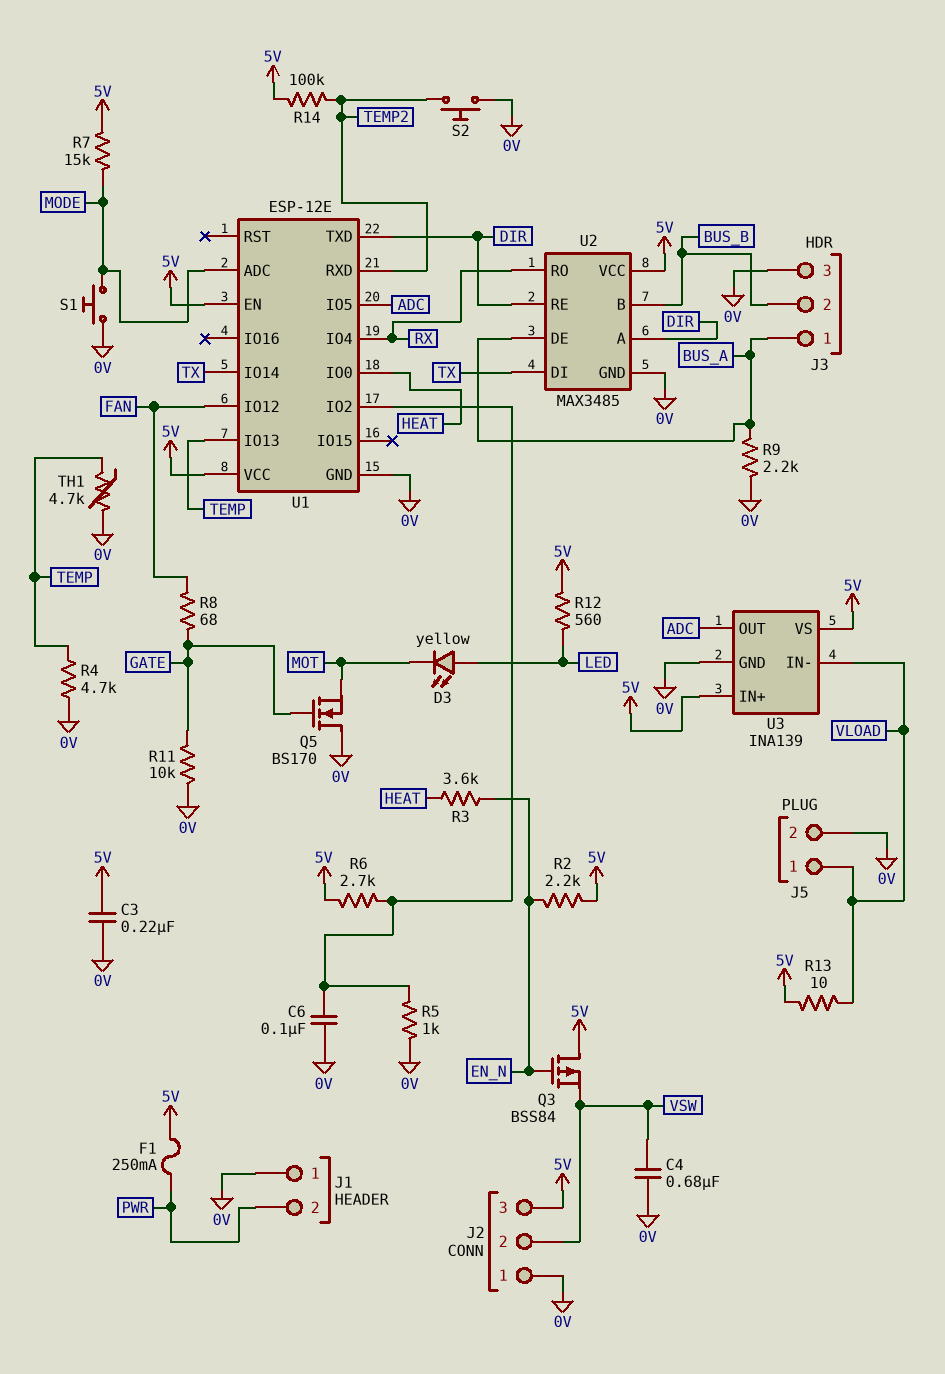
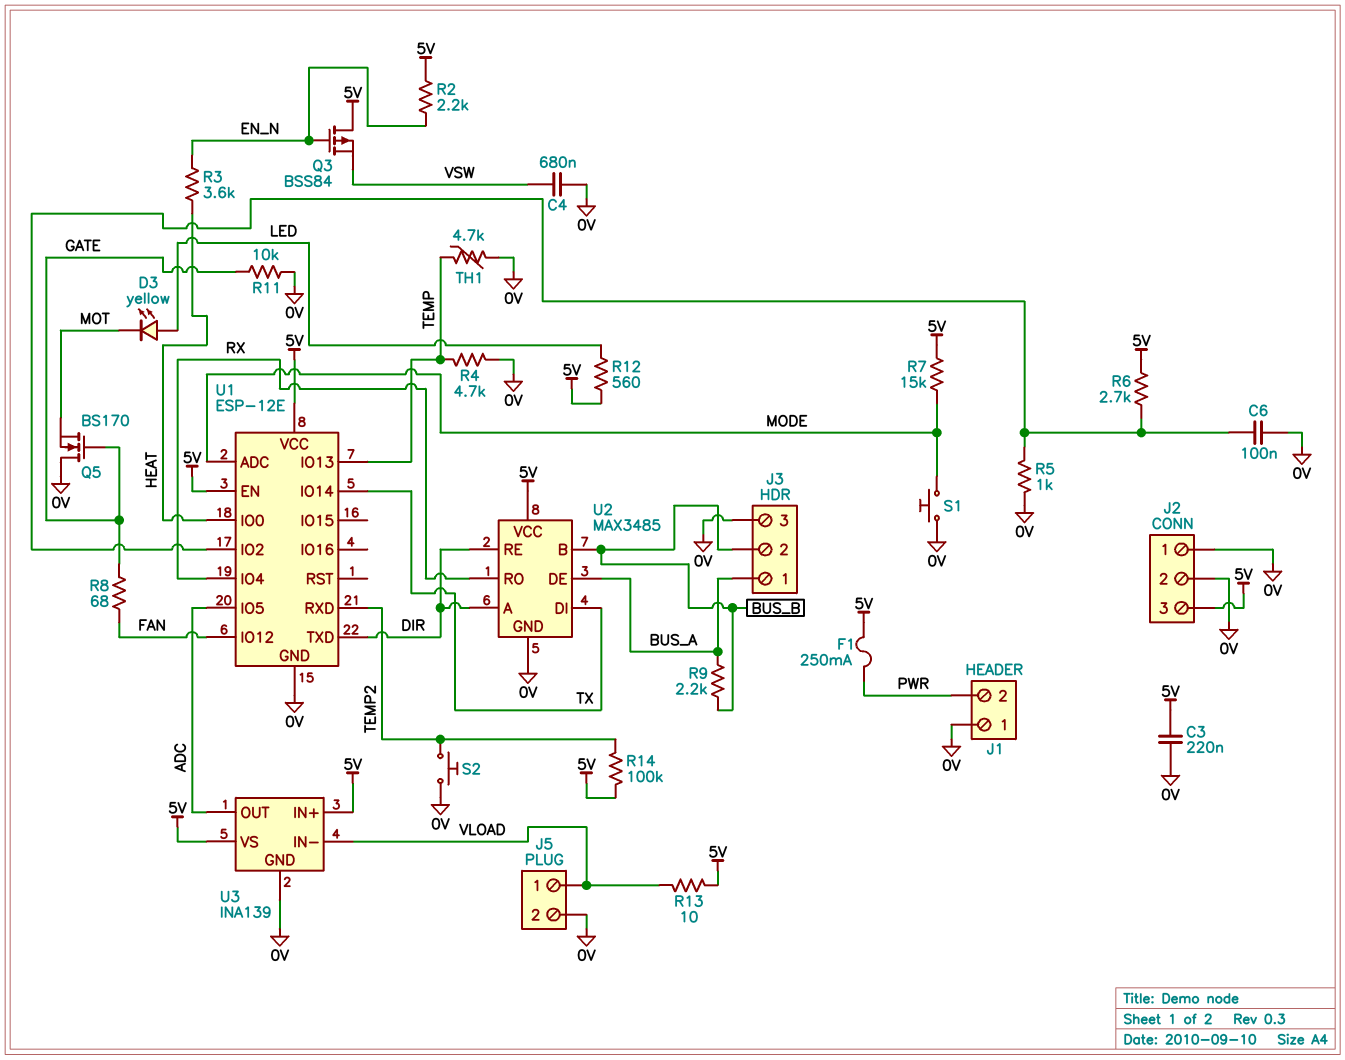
J2 pin 2: VSW -> 0V
R9: 2.2k (0V, BUS_A) -> 2.2k (BUS_A, BUS_B)

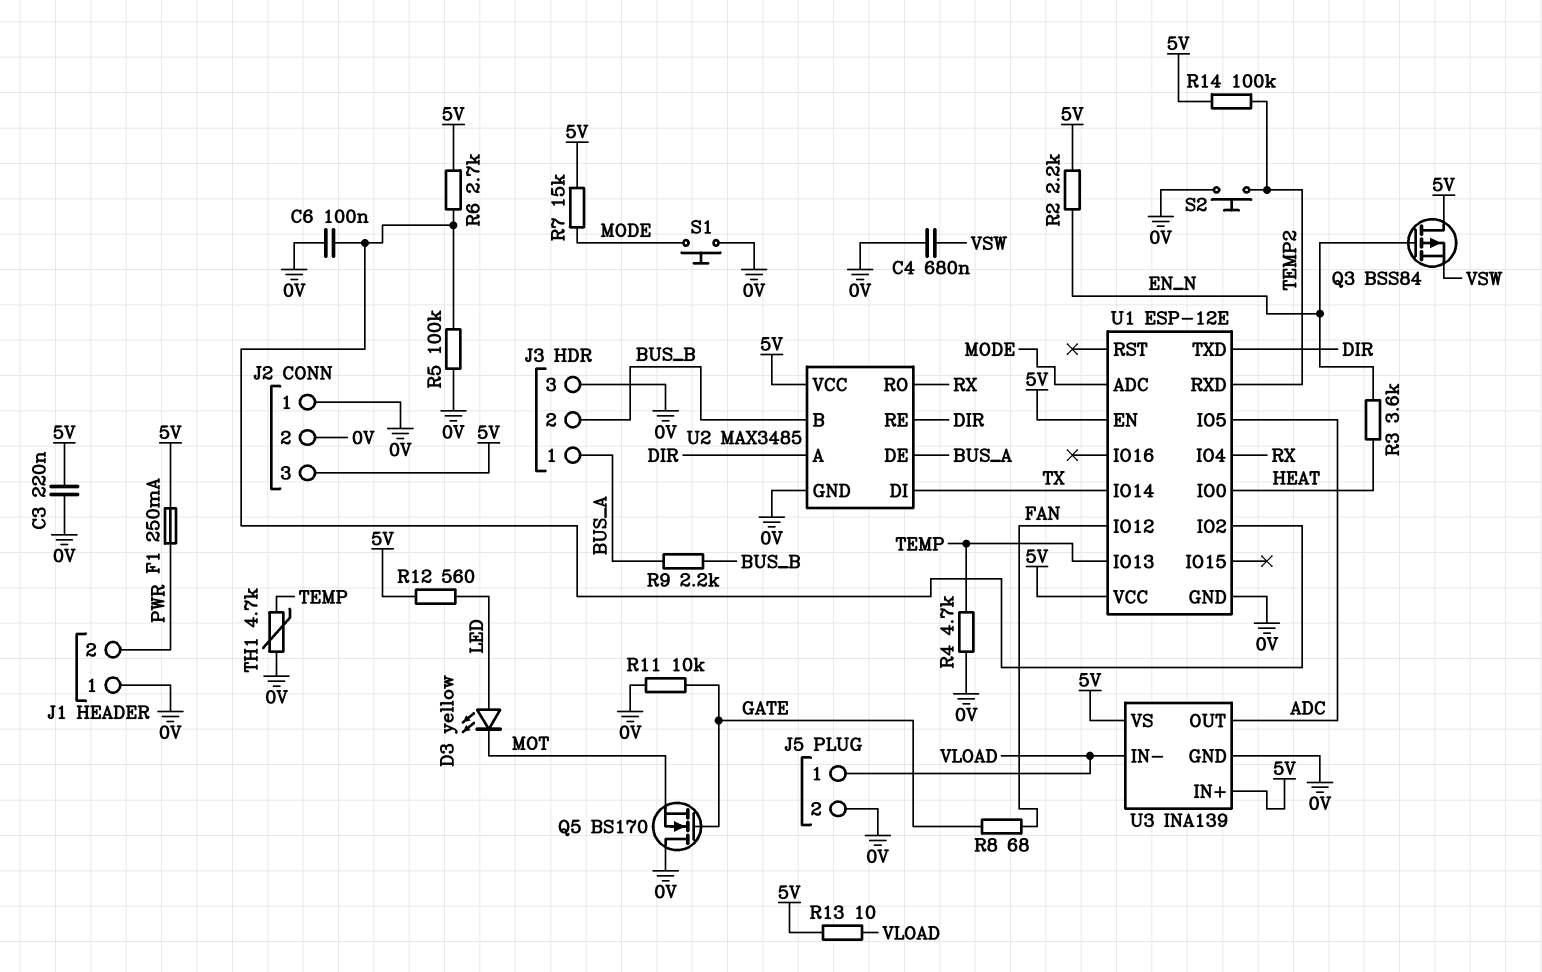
R5: 1k (0V, U1/IO2) -> 100k (0V, U1/IO2)

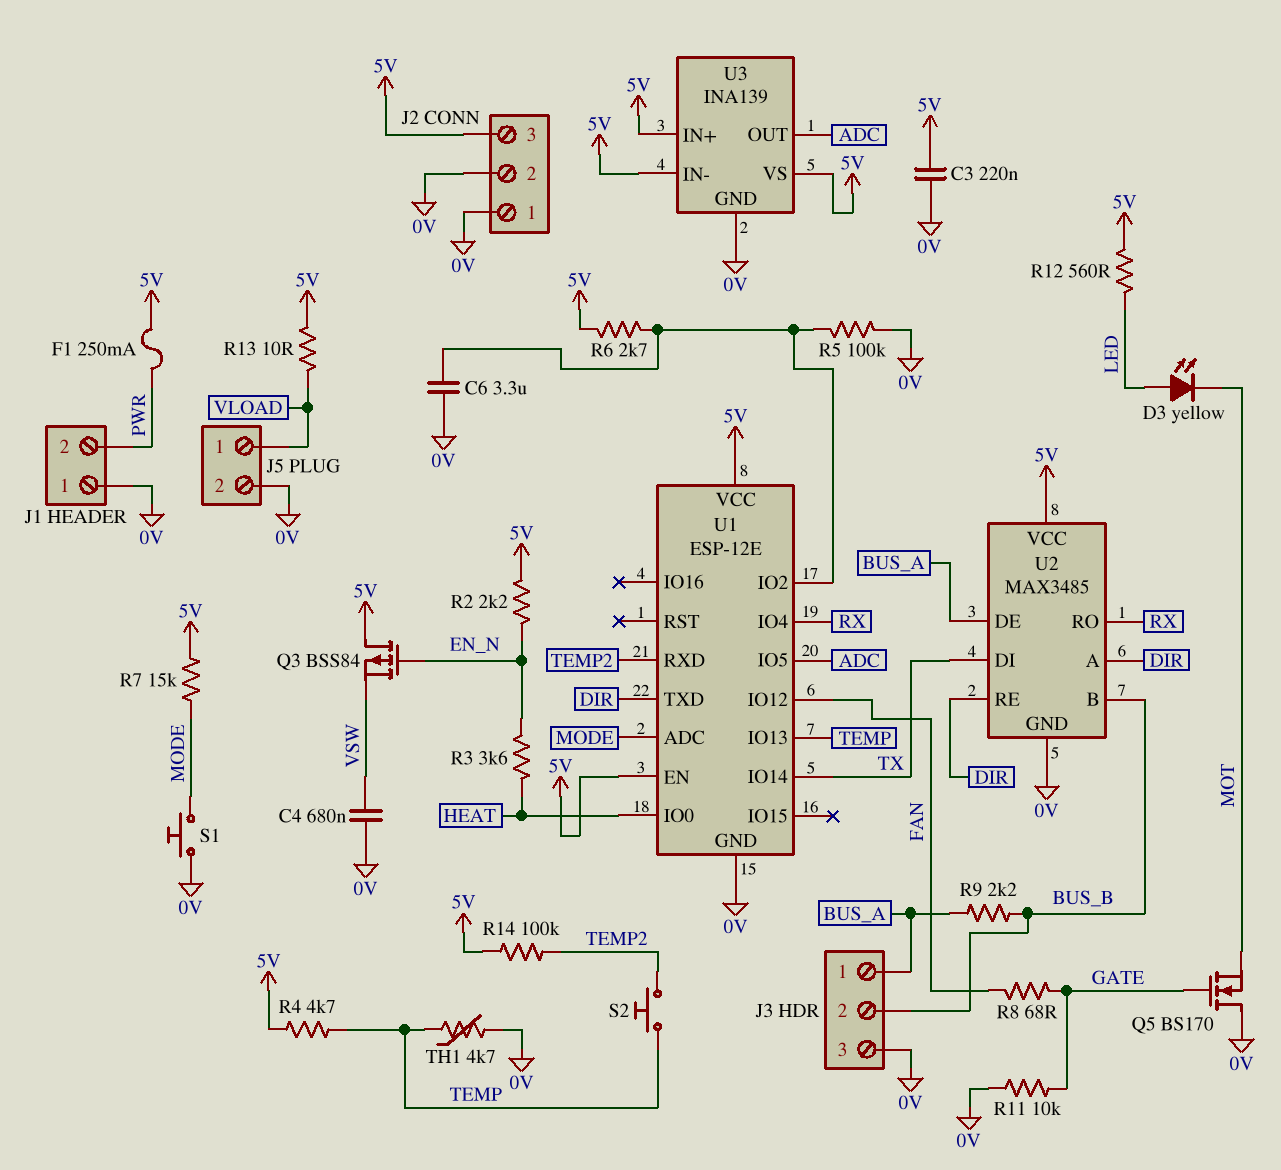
C6: 100nF (0V, U1/IO2) -> 3.3uF (0V, U1/IO2)
R4: 4.7k (0V, TEMP) -> 4.7k (5V, TEMP)
S2: button (0V, TEMP2) -> button (TEMP, TEMP2)
U3 pin IN-: VLOAD -> 5V

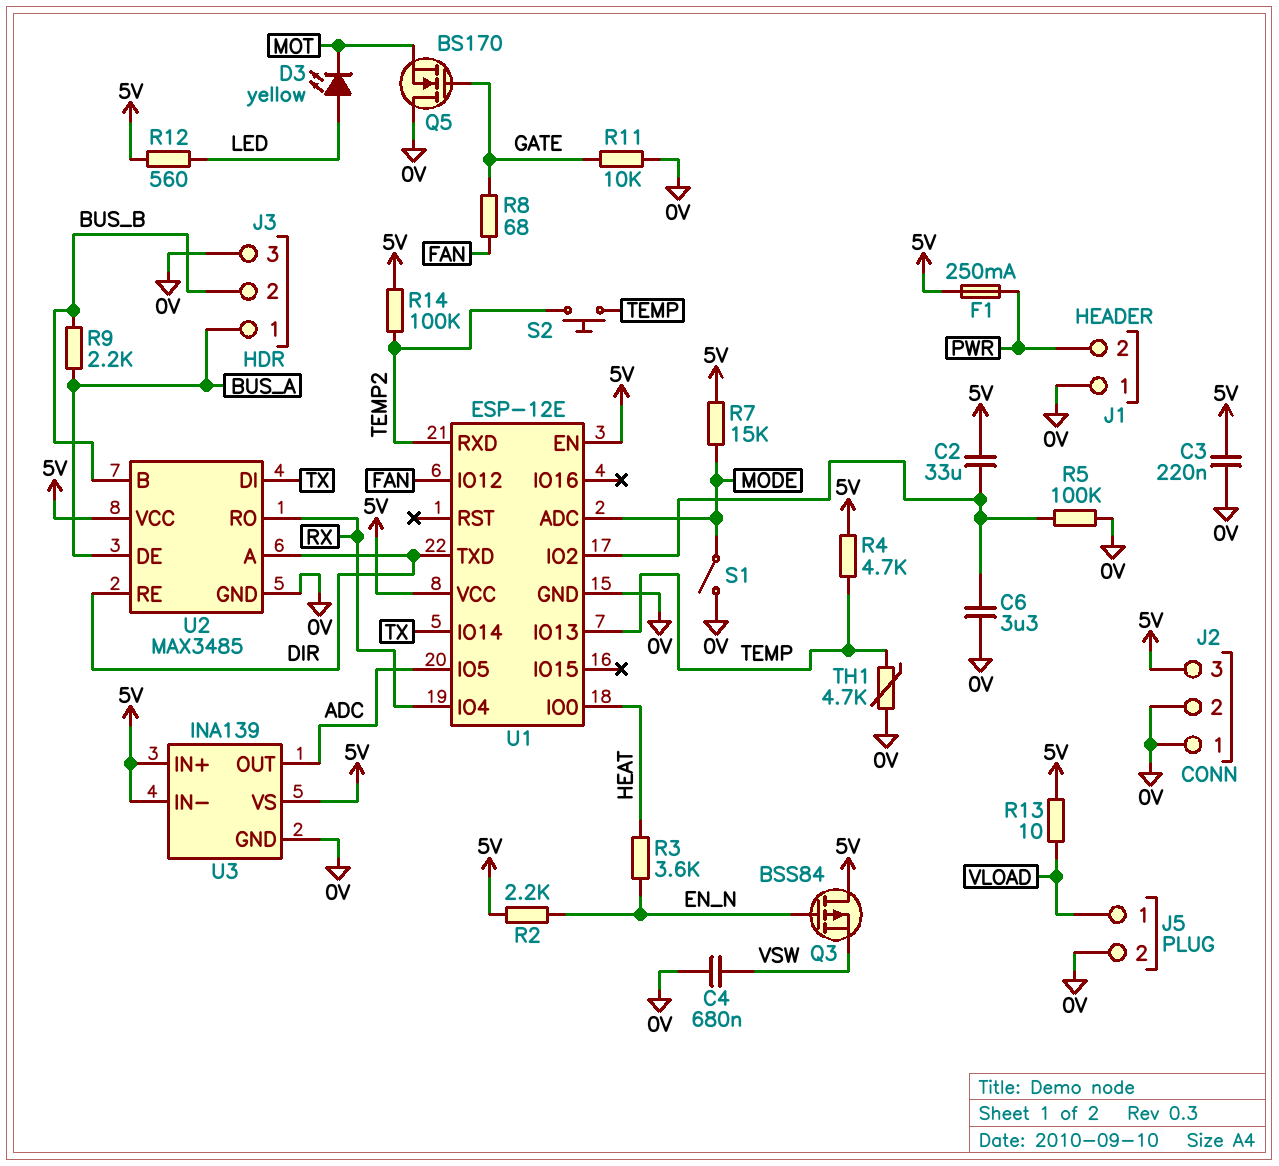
C2: none -> 33uF (5V, U1/IO2)
R6: 2.7k (5V, U1/IO2) -> none
S1: button (0V, MODE) -> switch (0V, MODE)

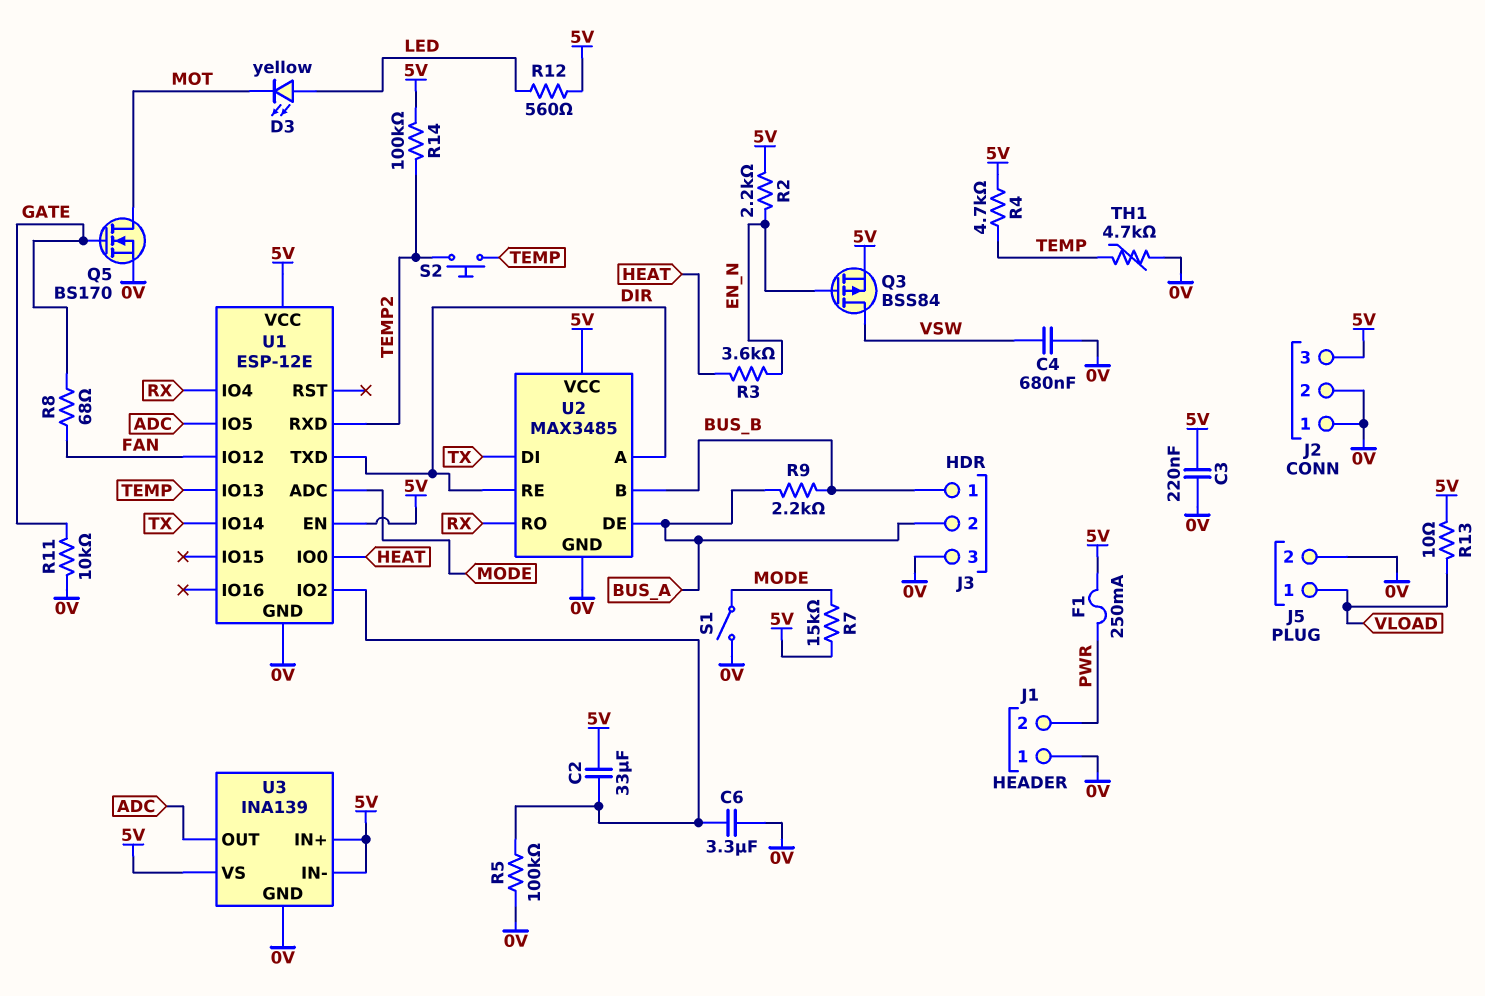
J3 pin 1: BUS_A -> BUS_B
J3 pin 2: BUS_B -> BUS_A
Q3: PMOS BSS84 (G EN_N, D 5V, S VSW) -> PMOS BSS84 (G EN_N, D VSW, S 5V)
Q5: NMOS BS170 (G GATE, D 0V, S MOT) -> NMOS BS170 (G GATE, D MOT, S 0V)

